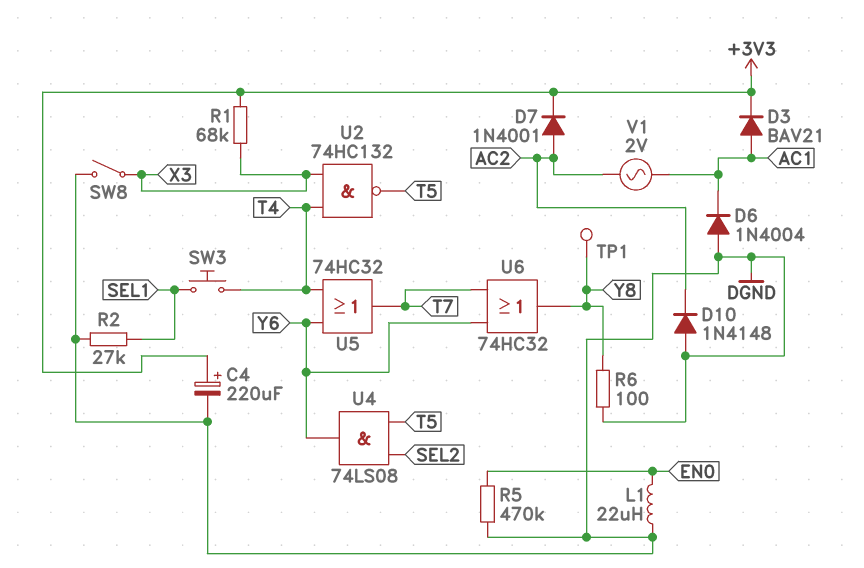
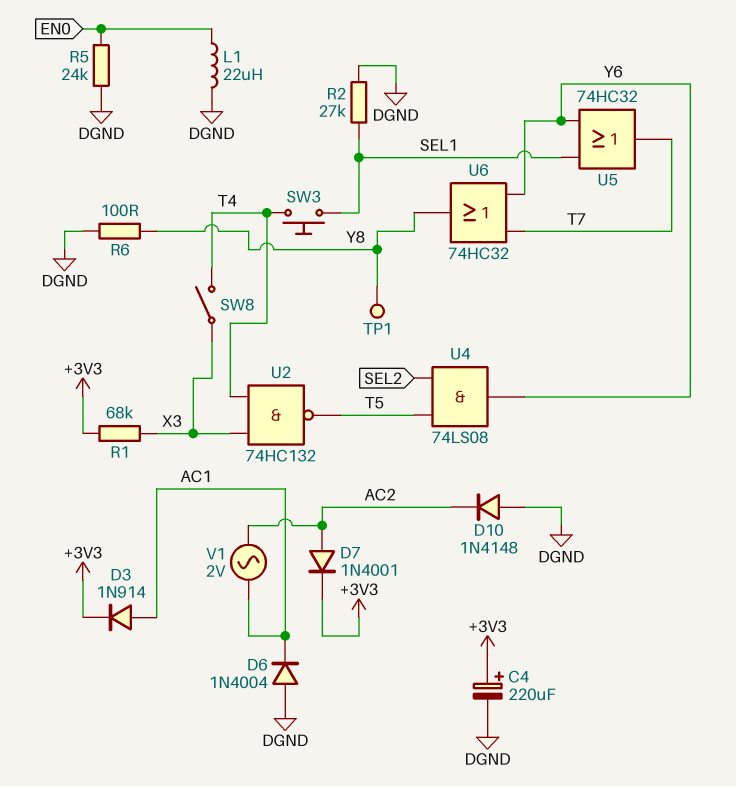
D3: diode BAV21 (A AC1, K +3V3) -> diode 1N914 (A AC1, K +3V3)
R5: 470k (DGND, EN0) -> 24k (DGND, EN0)
SW8: switch (DGND, X3) -> switch (T4, X3)
U5: OR 74HC32 (in T4, in Y6, out T7) -> OR 74HC32 (in SEL1, in Y6, out T7)

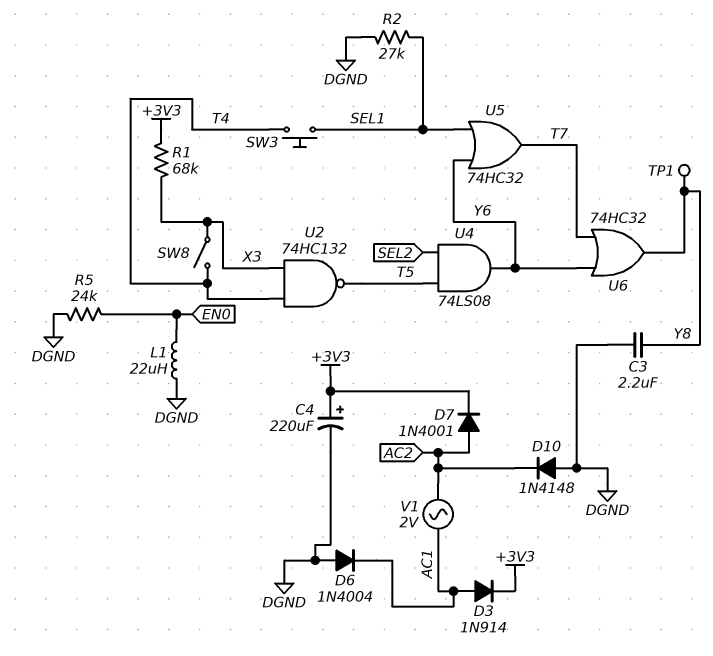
C3: none -> 2.2uF (DGND, Y8)
R6: 100 (DGND, Y8) -> none

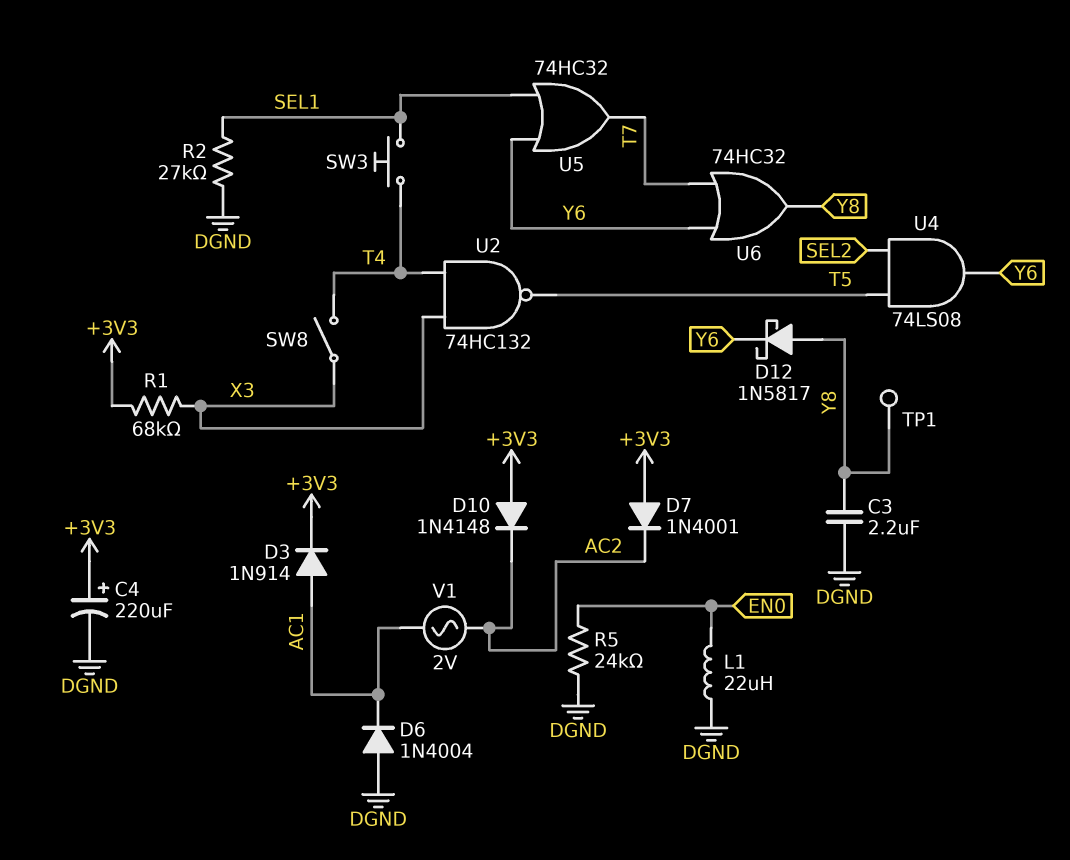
D7: diode 1N4001 (A AC2, K +3V3) -> diode 1N4001 (A +3V3, K AC2)
D10: diode 1N4148 (A DGND, K AC2) -> diode 1N4148 (A +3V3, K AC2)
D12: none -> schottky 1N5817 (A Y8, K Y6)

